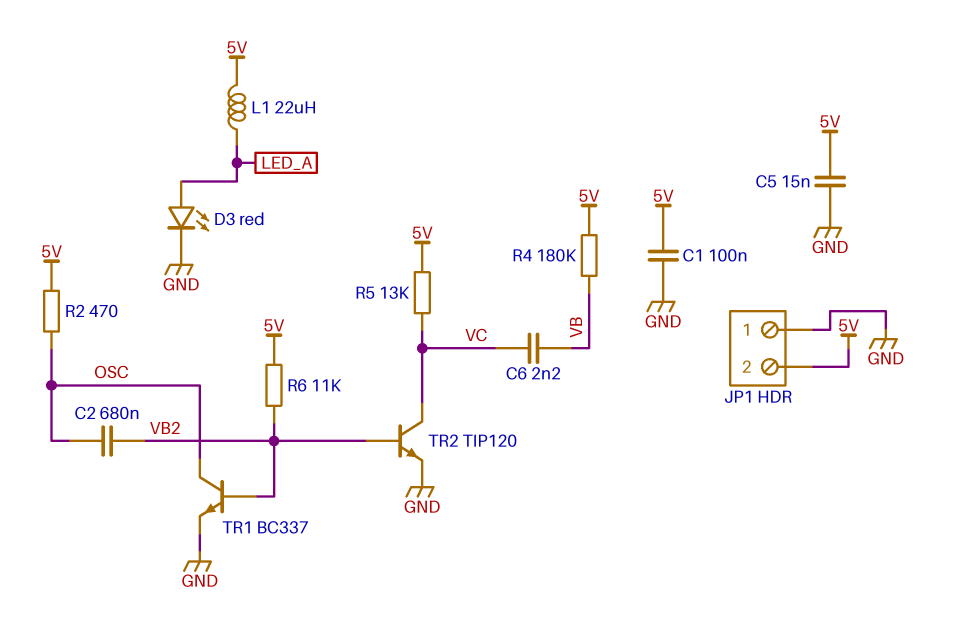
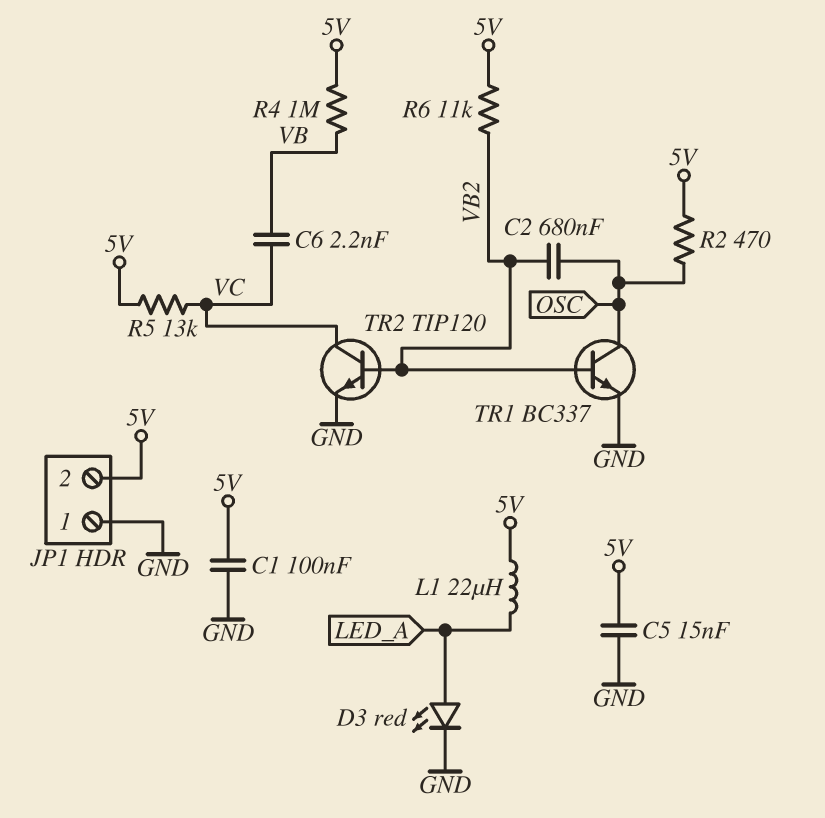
R4: 180k (5V, VB) -> 1M (5V, VB)

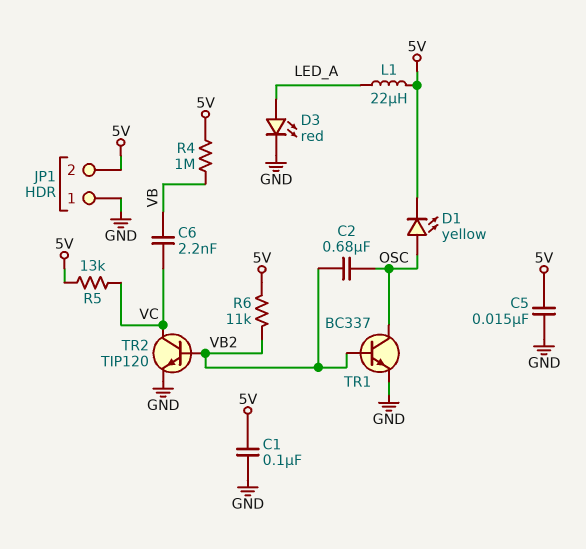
D1: none -> LED yellow (A OSC, K 5V)
R2: 470 (5V, OSC) -> none

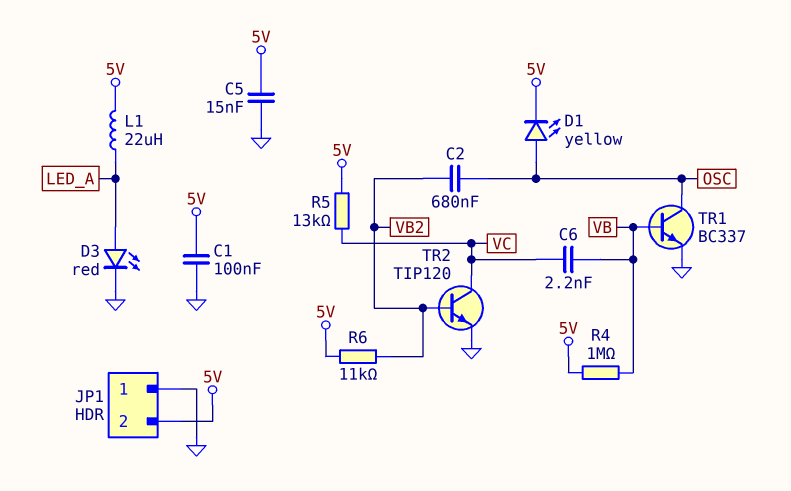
TR1: NPN BC337 (B VB2, C OSC, E GND) -> NPN BC337 (B VB, C OSC, E GND)

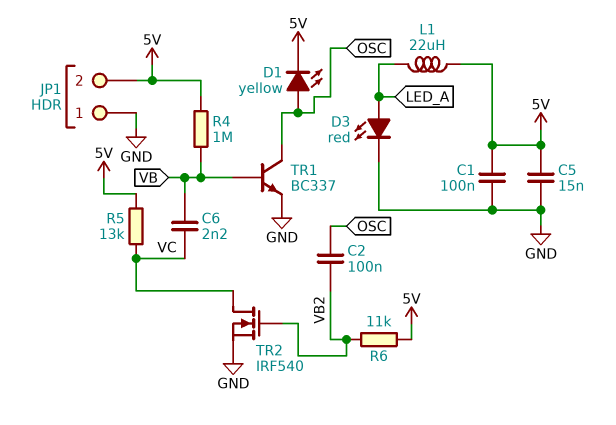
C2: 680nF (OSC, VB2) -> 100nF (OSC, VB2)
TR2: NPN TIP120 (B VB2, C VC, E GND) -> NMOS IRF540 (G VB2, D VC, S GND)

